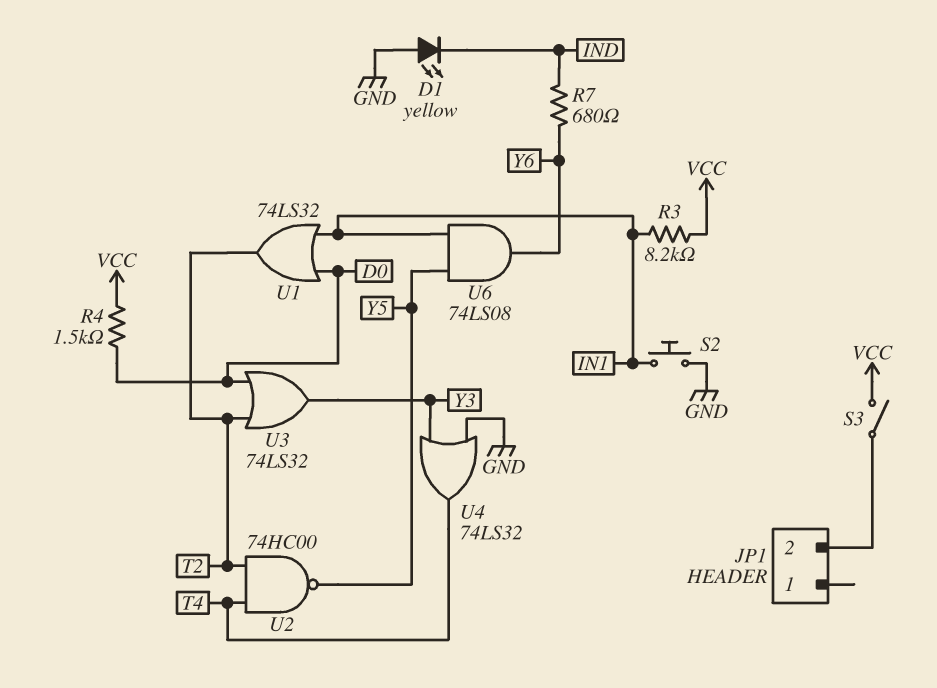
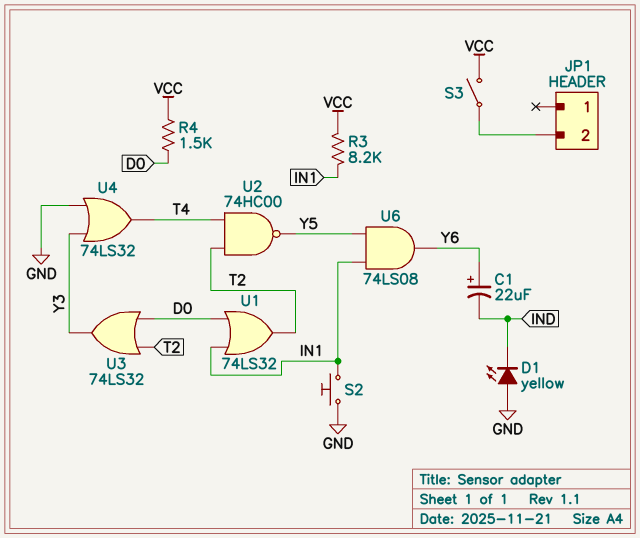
C1: none -> 22uF (plus Y6, minus IND)
R7: 680 (IND, Y6) -> none

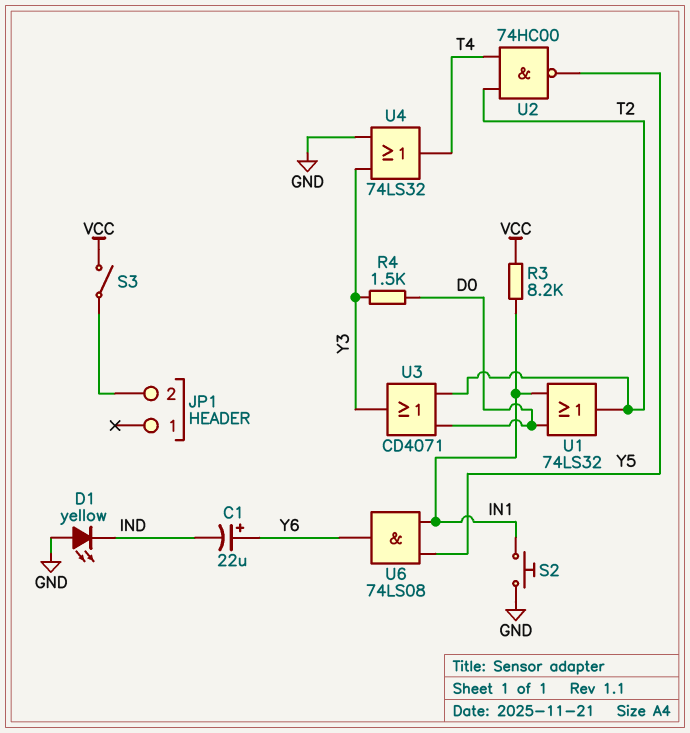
R4: 1.5k (D0, VCC) -> 1.5k (D0, Y3)
U3: OR 74LS32 (in D0, in T2, out Y3) -> OR CD4071 (in D0, in T2, out Y3)

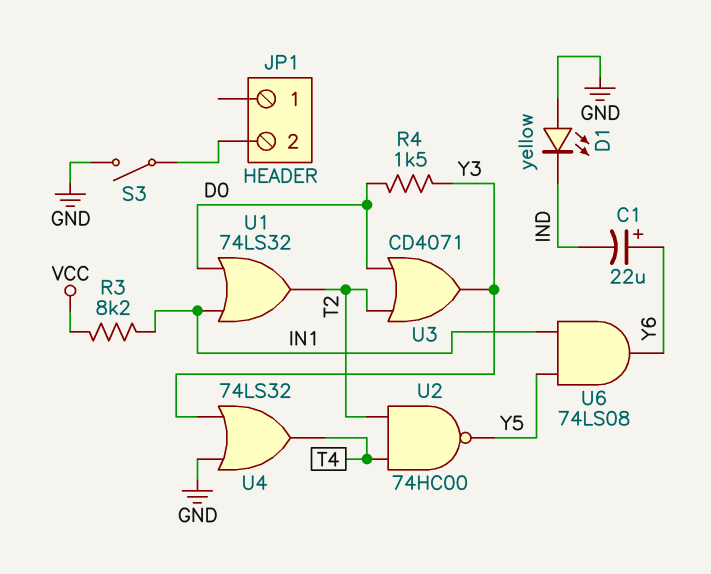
S2: button (GND, IN1) -> none
S3: switch (JP1/2, VCC) -> switch (GND, JP1/2)

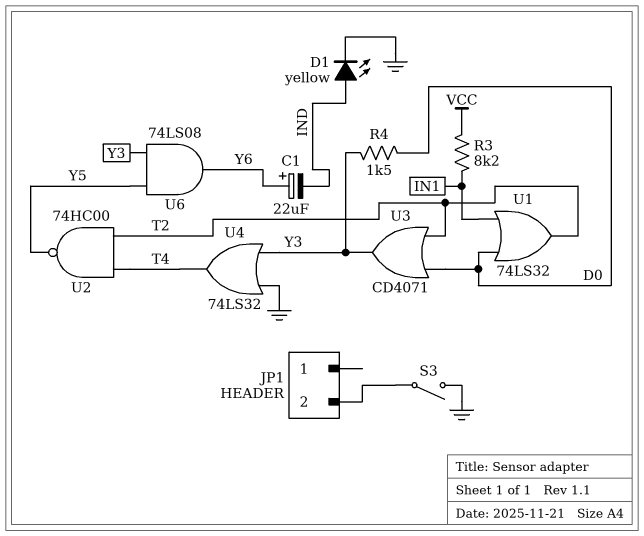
D1: LED yellow (A GND, K IND) -> LED yellow (A IND, K GND)
U6: AND 74LS08 (in IN1, in Y5, out Y6) -> AND 74LS08 (in Y3, in Y5, out Y6)

